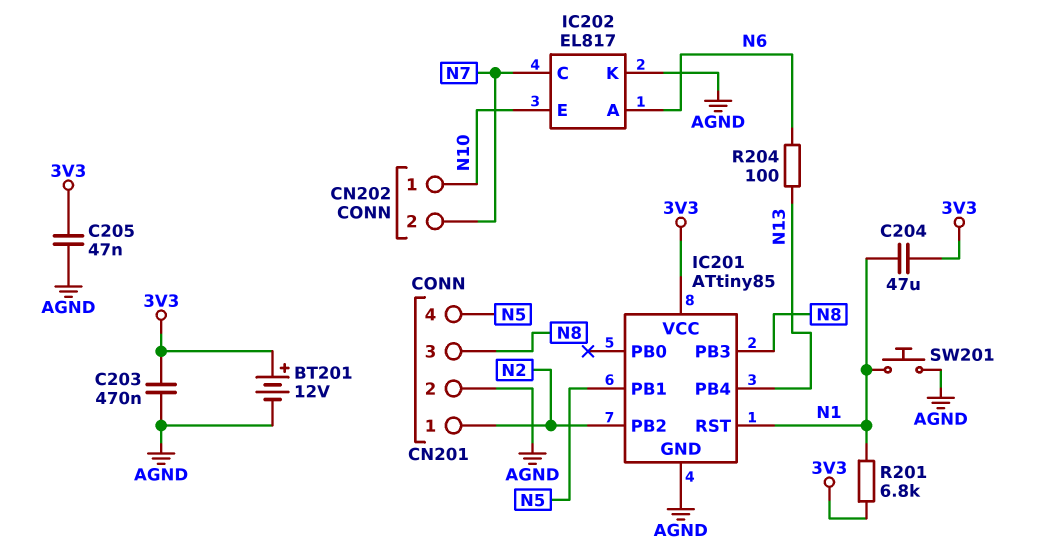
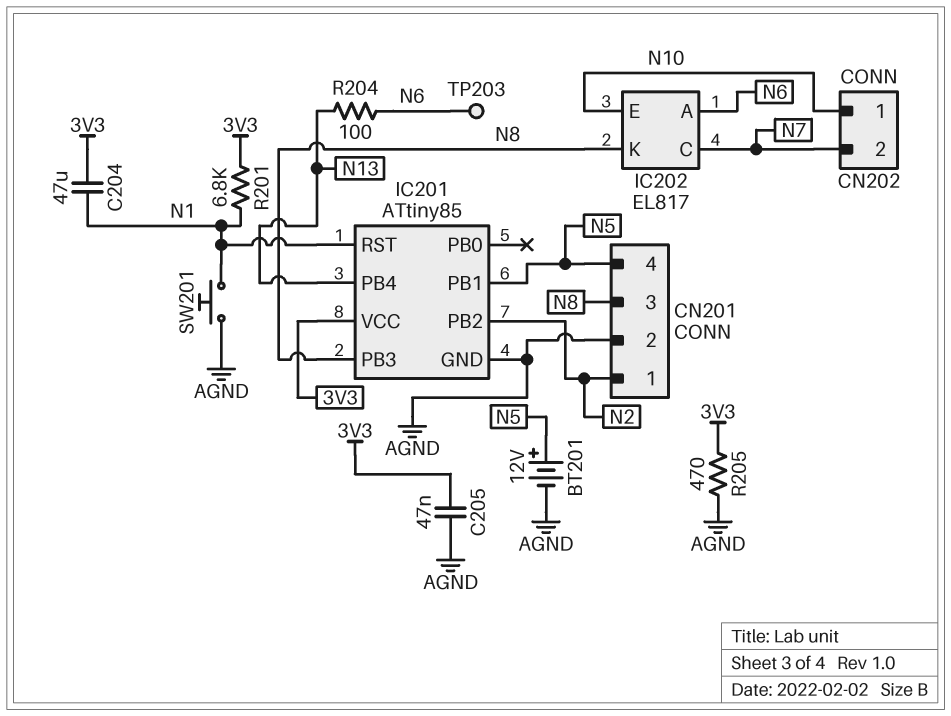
BT201: 12V (plus 3V3, minus AGND) -> 12V (plus N5, minus AGND)
C203: 470nF (3V3, AGND) -> none
IC202 pin K: AGND -> N8
R205: none -> 470 (3V3, AGND)
TP203: none -> test point (N6)

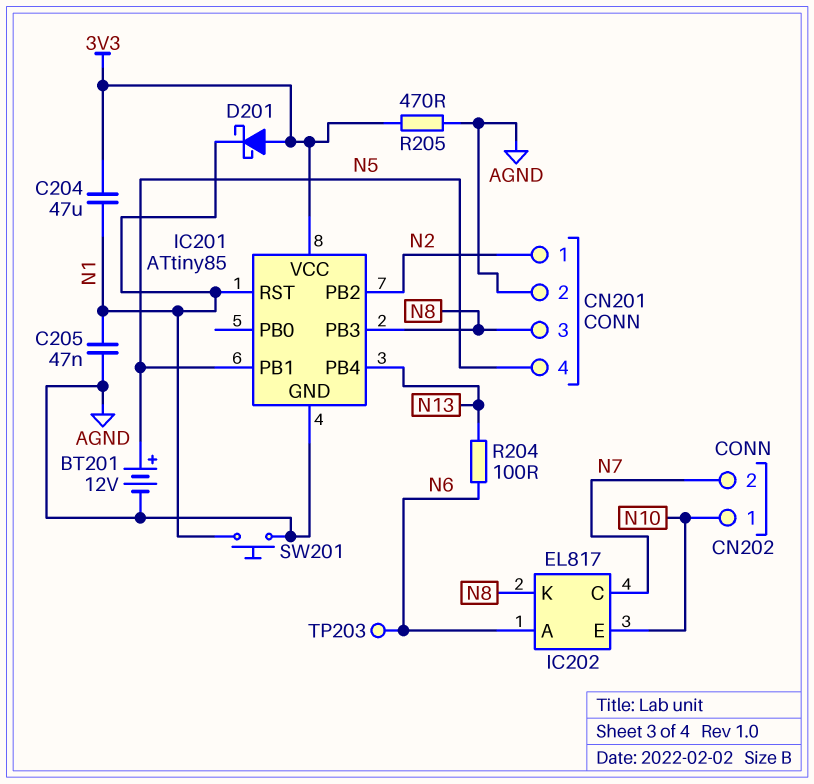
C205: 47nF (3V3, AGND) -> 47nF (AGND, N1)
D201: none -> schottky (A 3V3, K N1)
R201: 6.8k (3V3, N1) -> none

